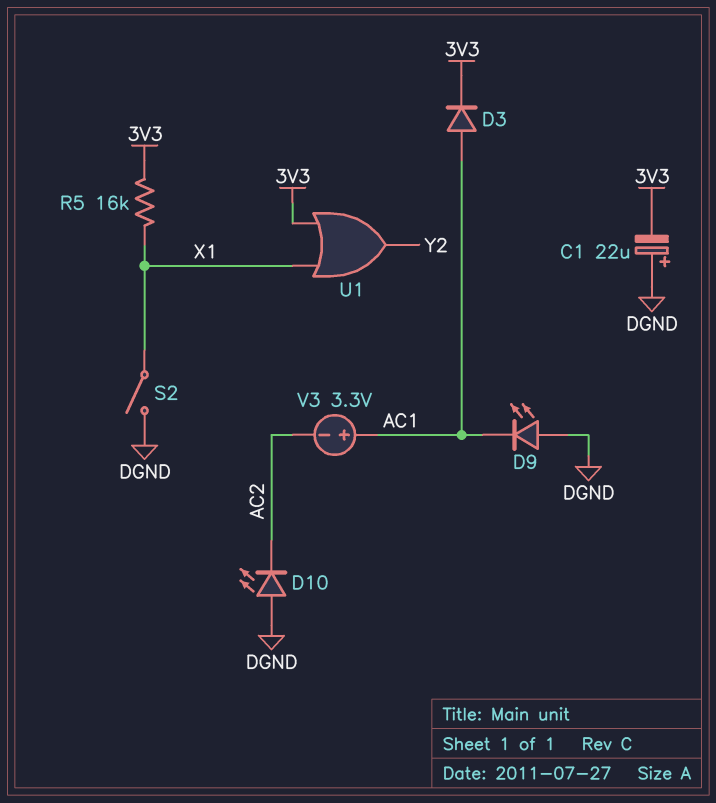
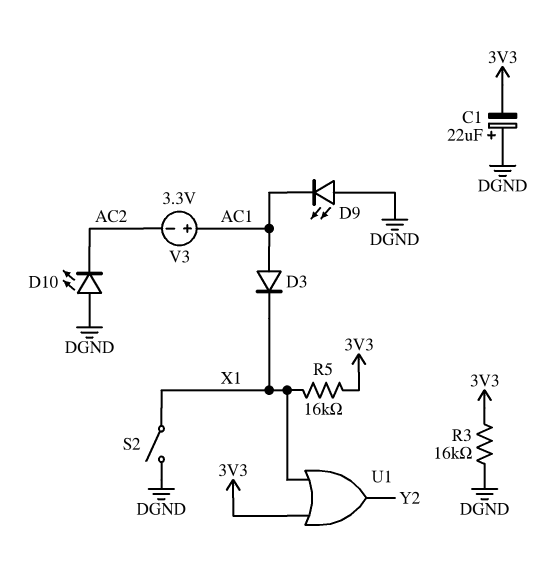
D3: diode (A AC1, K 3V3) -> diode (A AC1, K X1)
R3: none -> 16k (3V3, DGND)

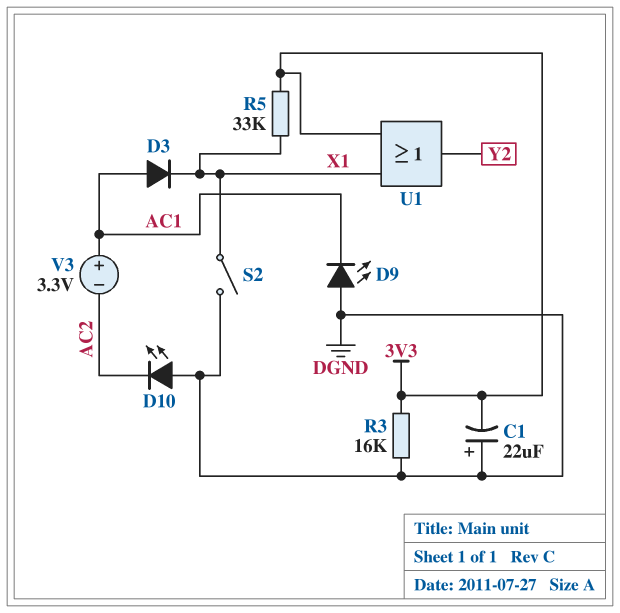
R5: 16k (3V3, X1) -> 33k (3V3, X1)

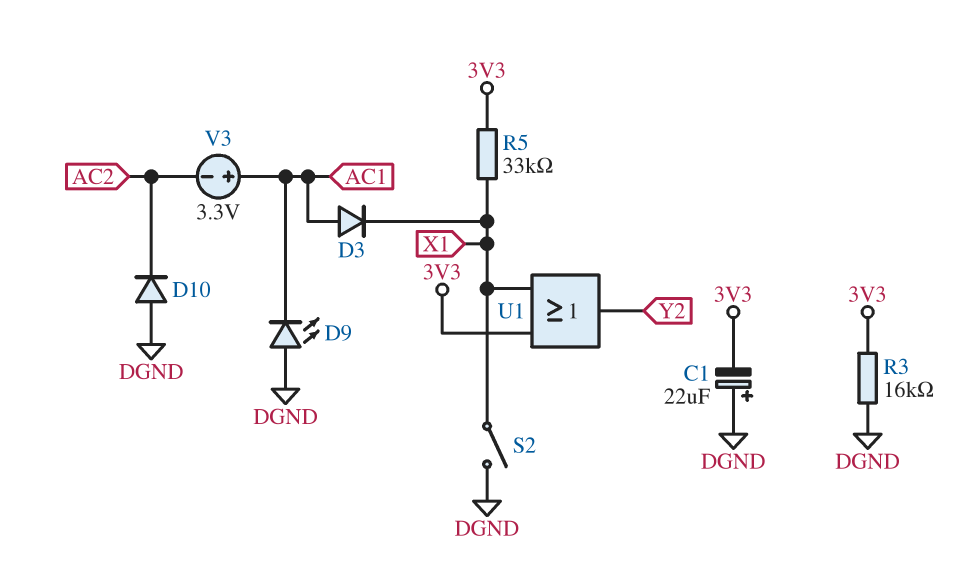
D10: LED (A DGND, K AC2) -> diode (A DGND, K AC2)

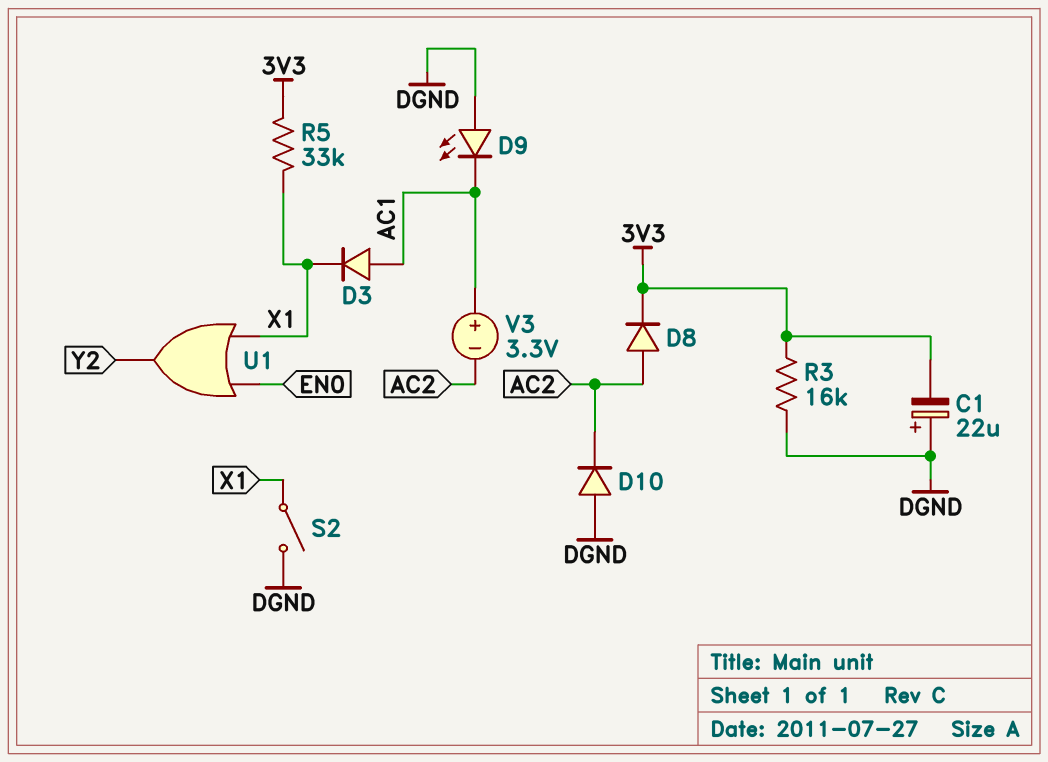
D8: none -> diode (A AC2, K 3V3)
U1: OR (in 3V3, in X1, out Y2) -> OR (in EN0, in X1, out Y2)

